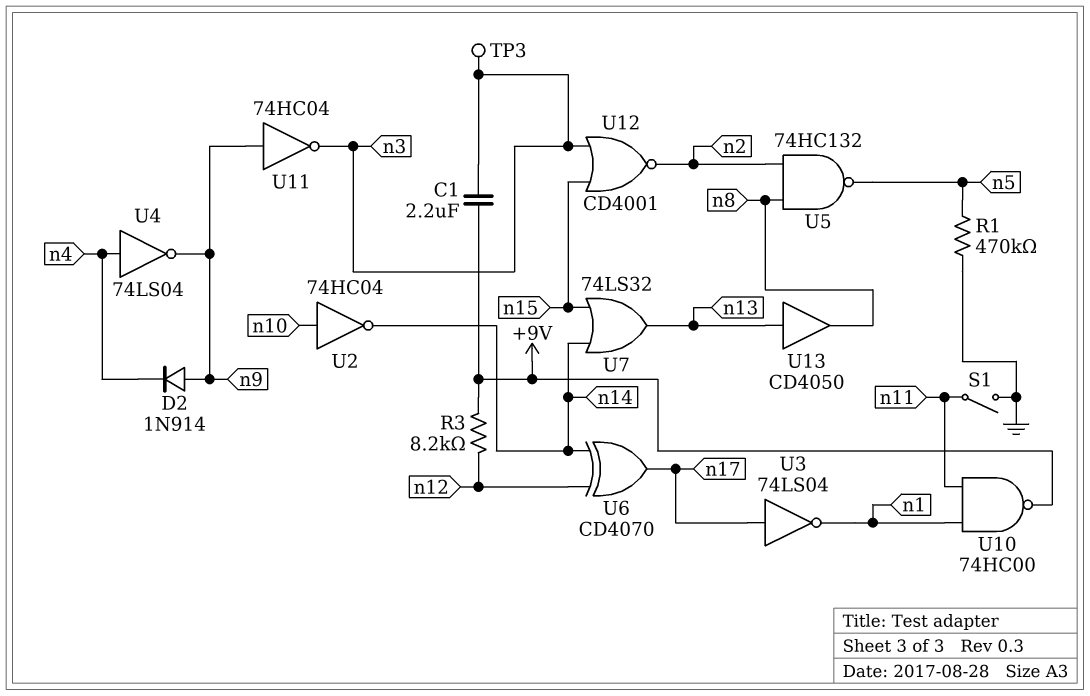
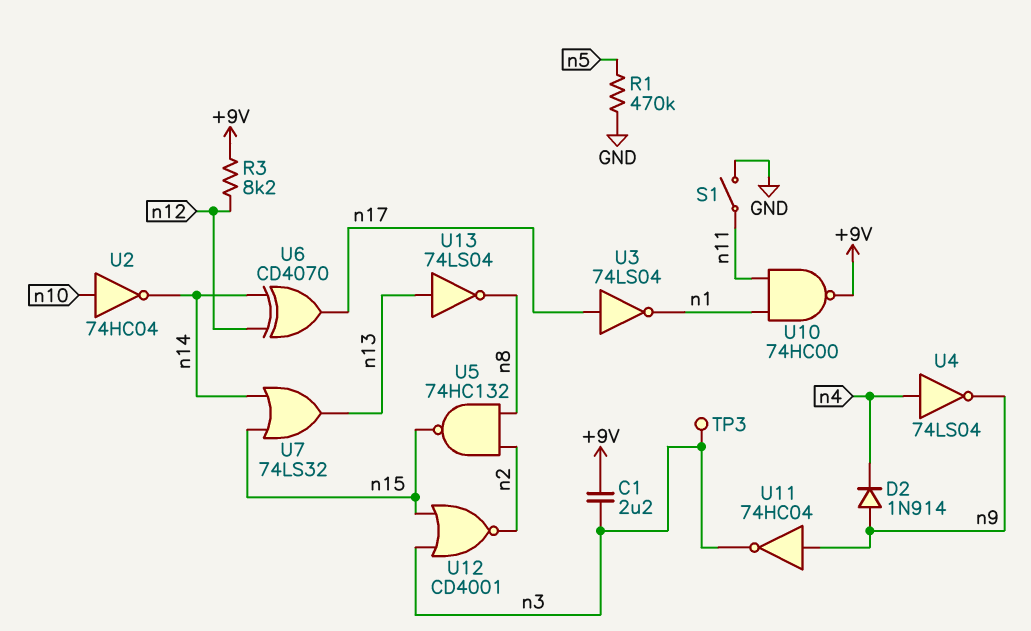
U5: NAND 74HC132 (in n2, in n8, out n5) -> NAND 74HC132 (in n2, in n8, out n15)
U13: buffer CD4050 (in n13, out n8) -> NOT 74LS04 (in n13, out n8)

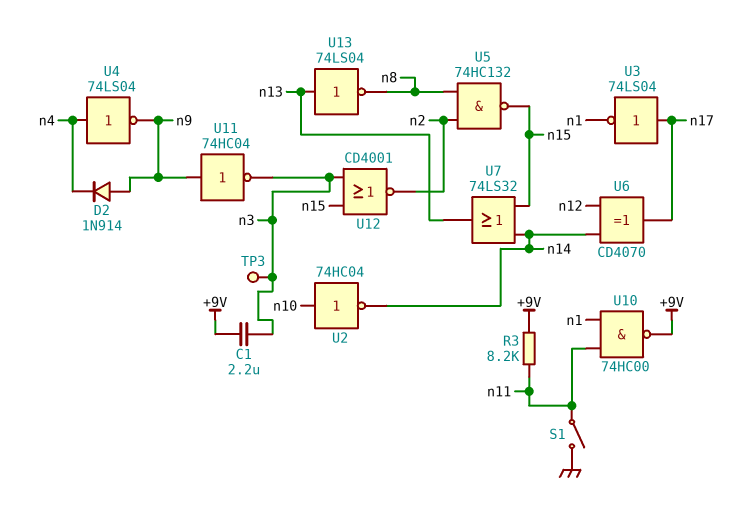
R1: 470k (GND, n5) -> none
R3: 8.2k (+9V, n12) -> 8.2k (+9V, n11)

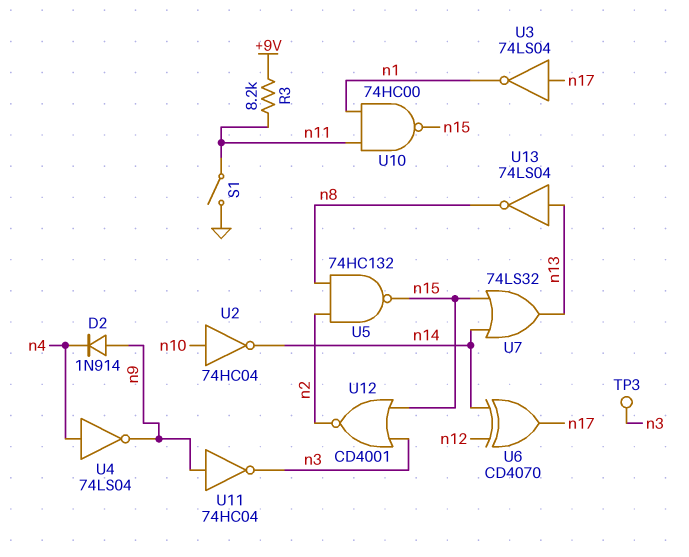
C1: 2.2uF (+9V, n3) -> none
U10: NAND 74HC00 (in n1, in n11, out +9V) -> NAND 74HC00 (in n1, in n11, out n15)

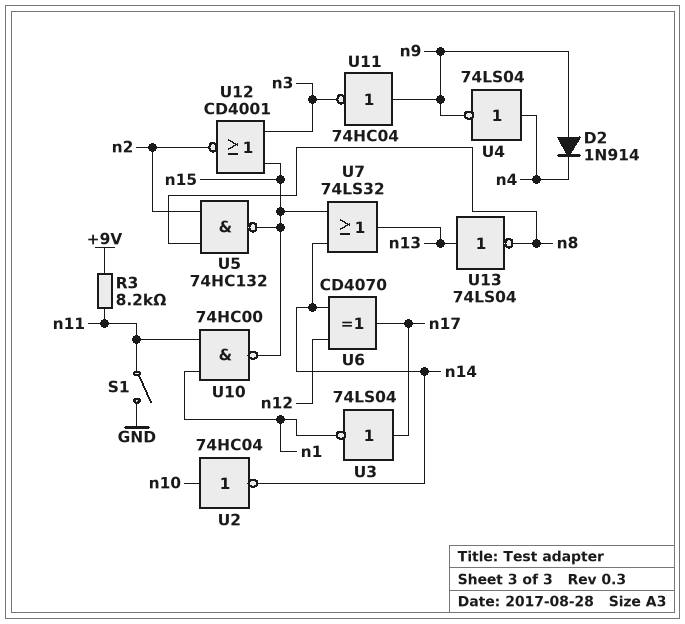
TP3: test point (n3) -> none

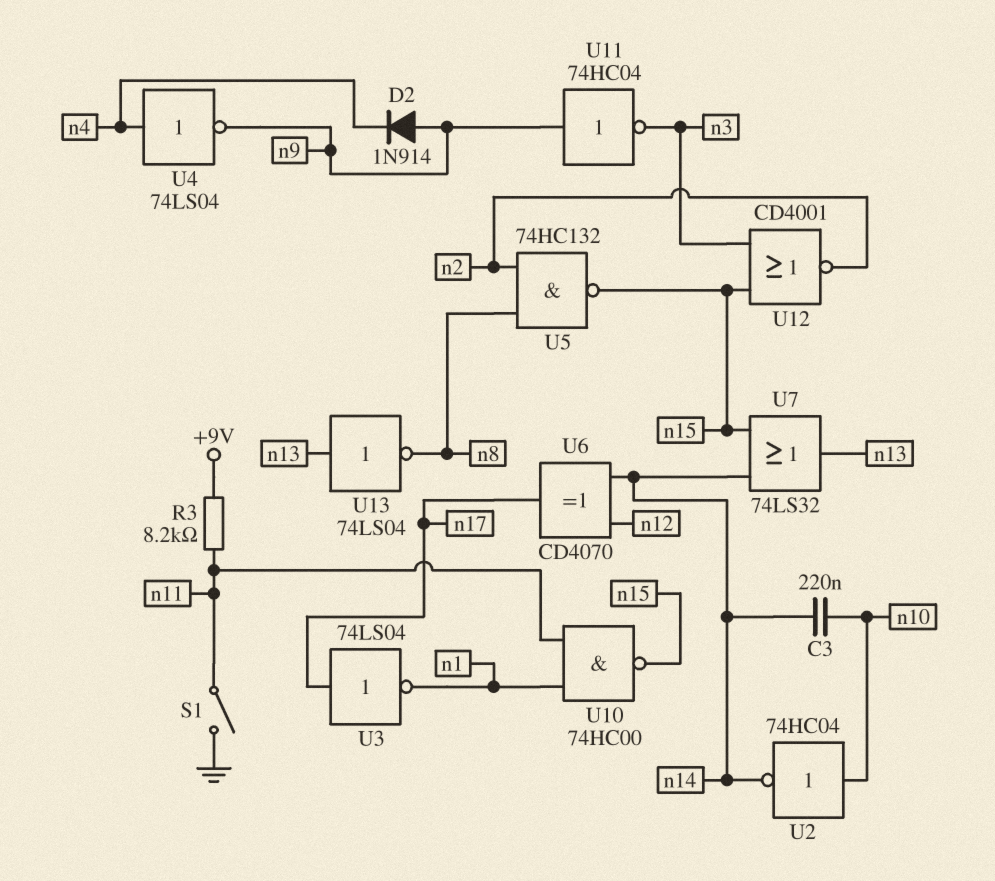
C3: none -> 220nF (n10, n14)

